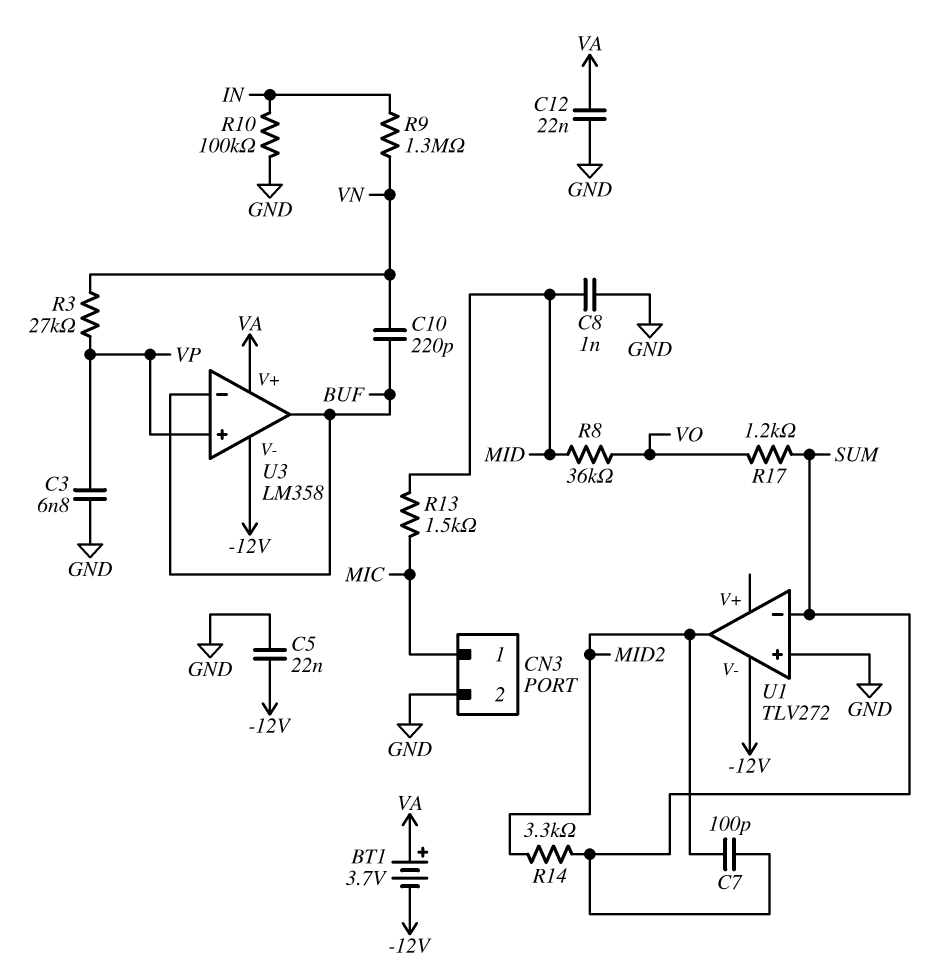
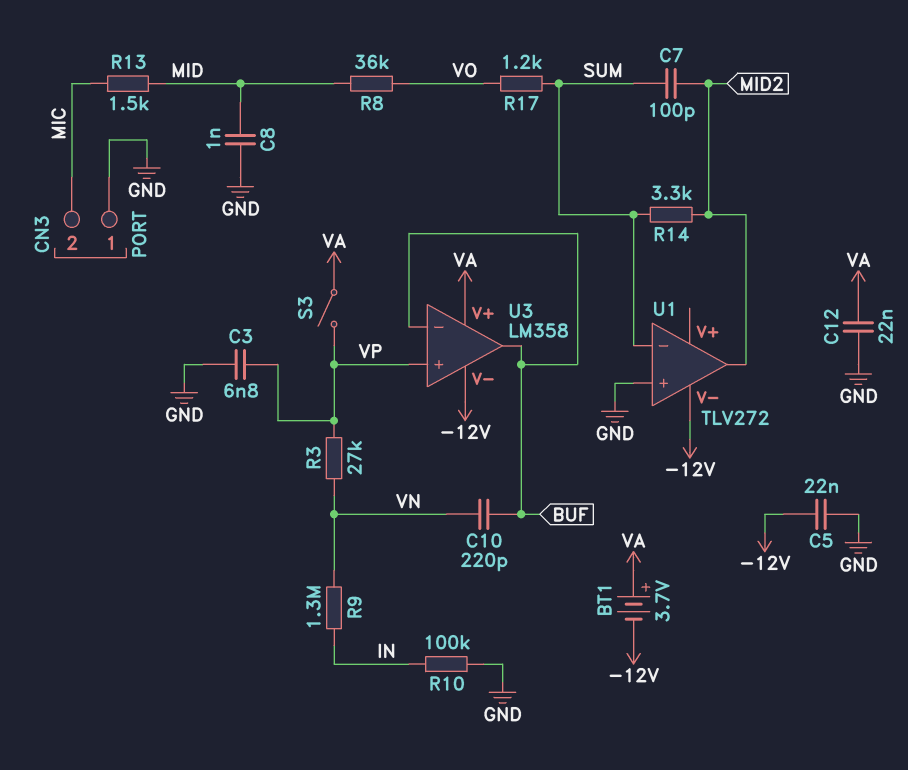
CN3 pin 1: MIC -> GND
CN3 pin 2: GND -> MIC
S3: none -> switch (VA, VP)

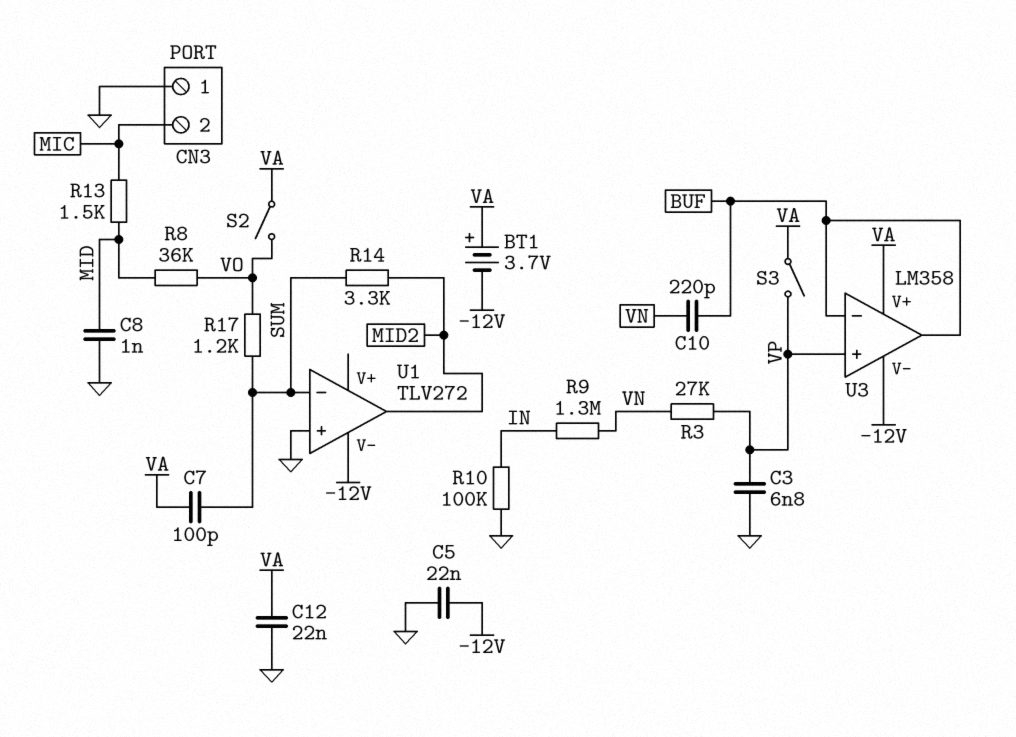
C7: 100pF (MID2, SUM) -> 100pF (SUM, VA)
S2: none -> switch (VA, VO)

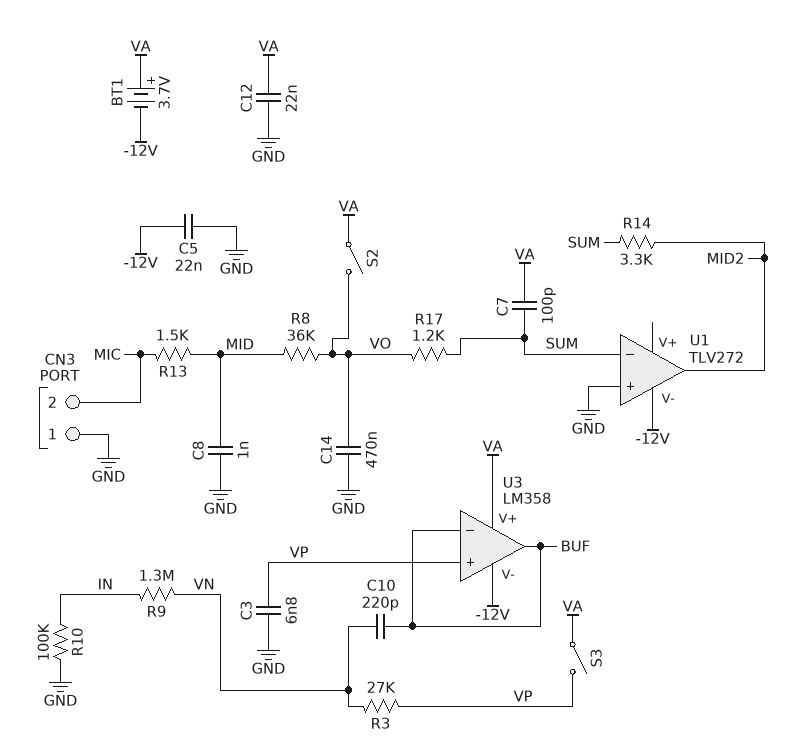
C14: none -> 470nF (GND, VO)

